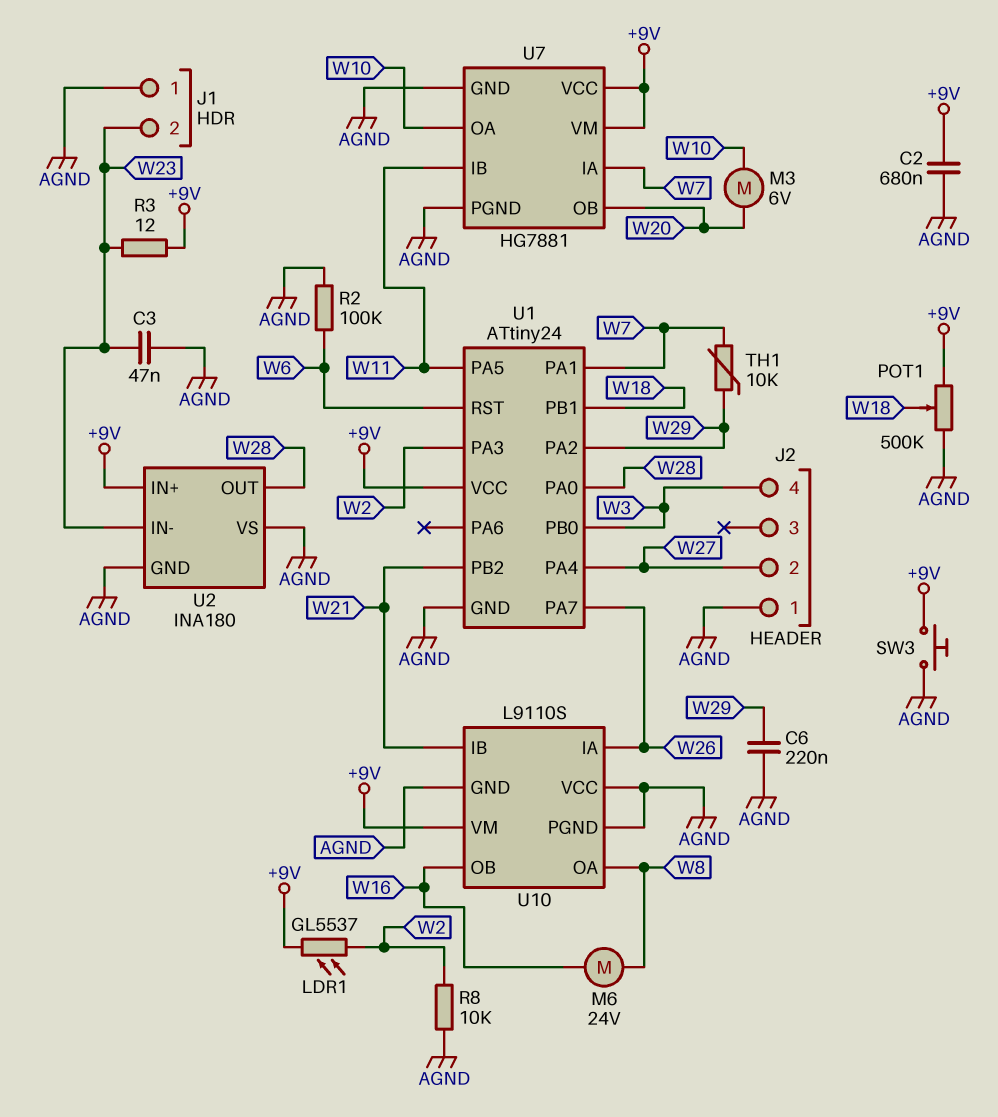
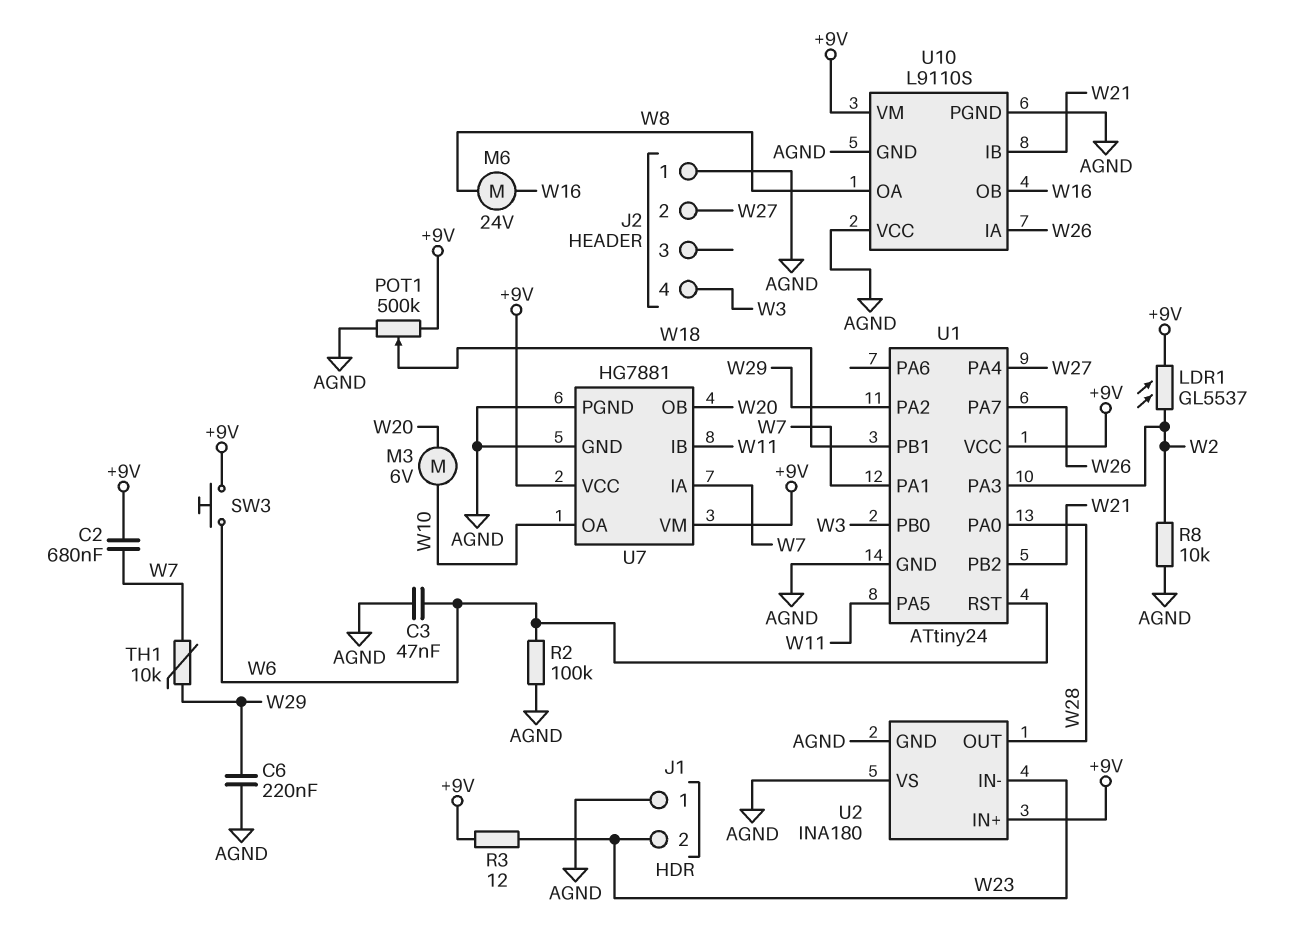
C2: 680nF (+9V, AGND) -> 680nF (+9V, W7)
C3: 47nF (AGND, W23) -> 47nF (AGND, W6)
SW3: button (+9V, AGND) -> button (+9V, W6)

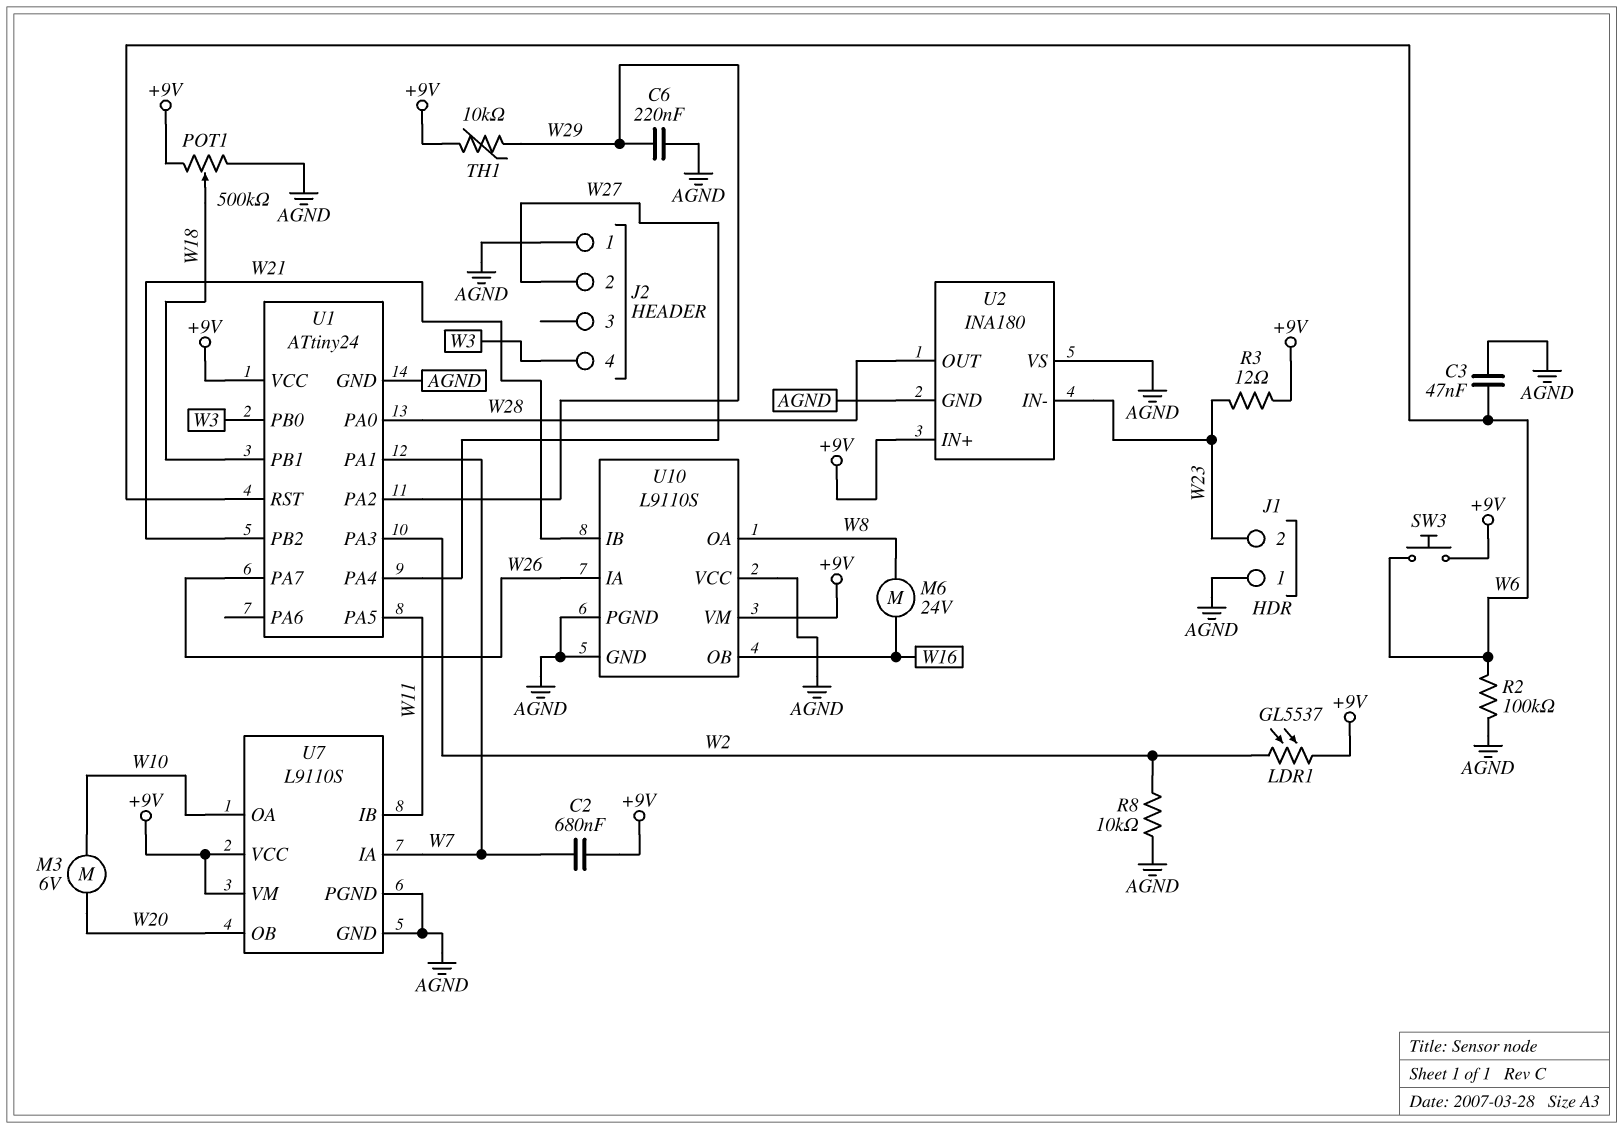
TH1: 10k (W7, W29) -> 10k (+9V, W29)
U7: HG7881 -> L9110S

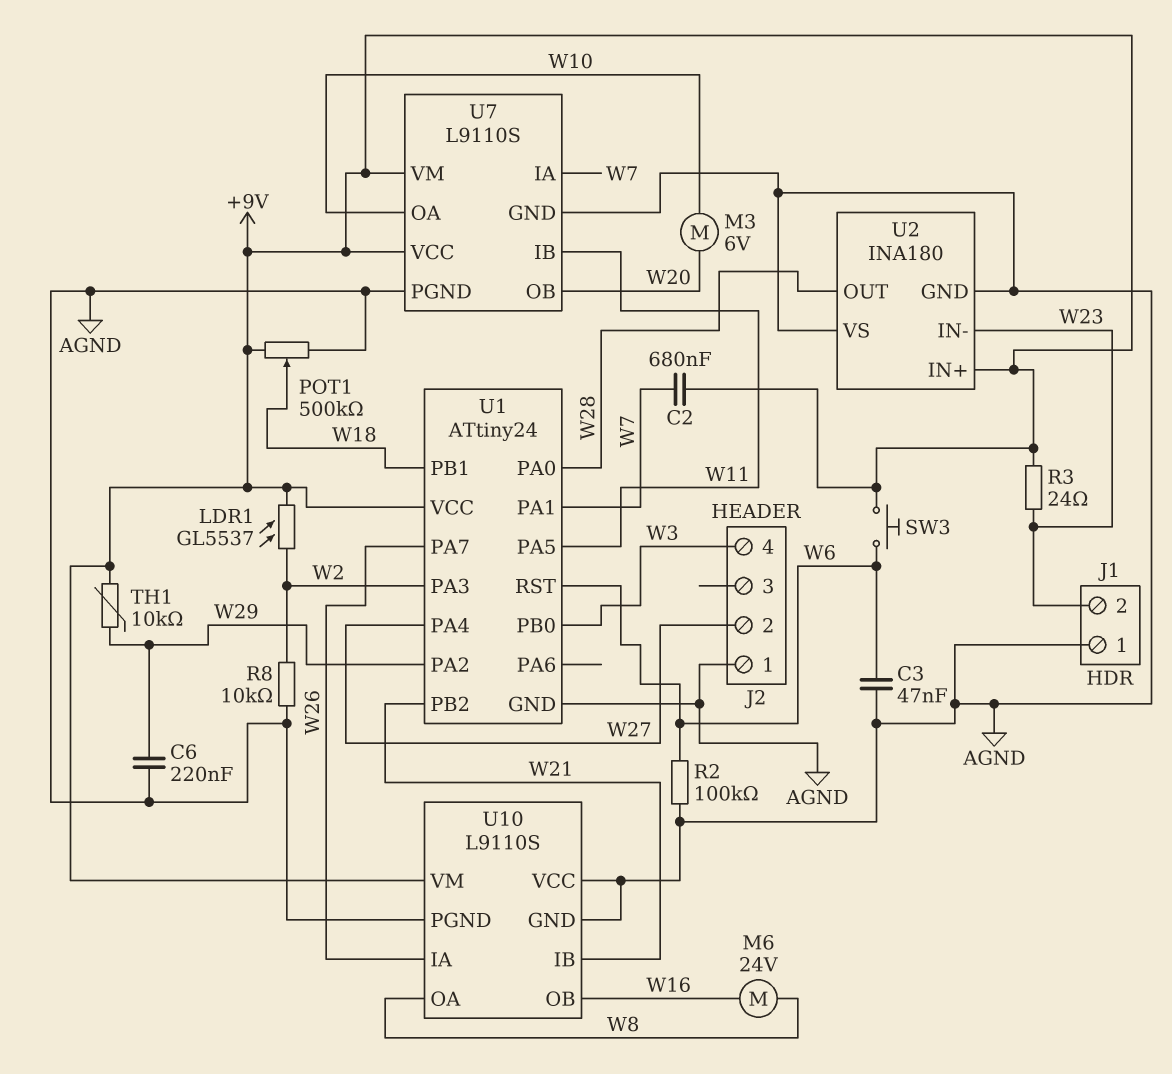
R3: 12 (+9V, W23) -> 24 (+9V, W23)

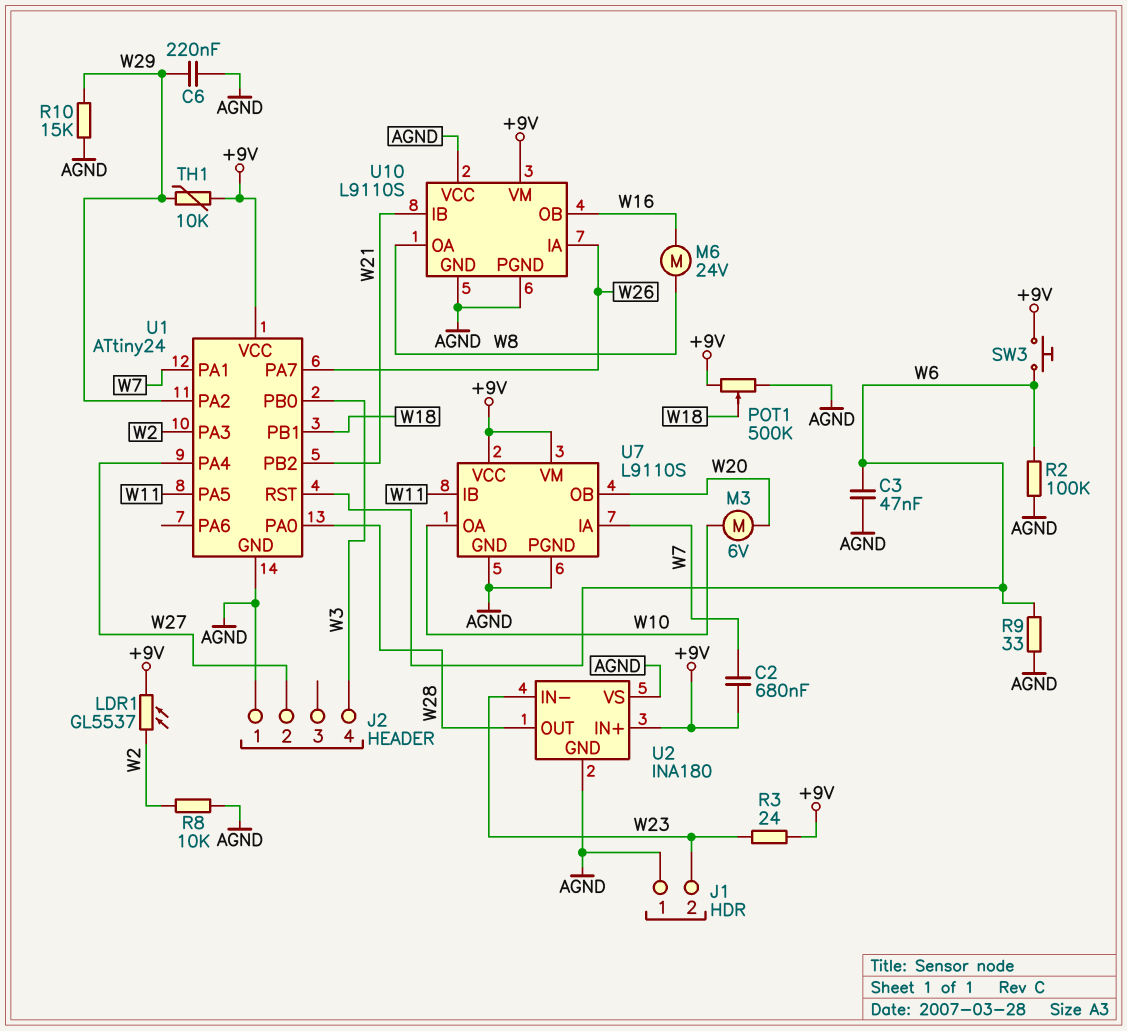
R9: none -> 33 (AGND, W6)
R10: none -> 15k (AGND, W29)

